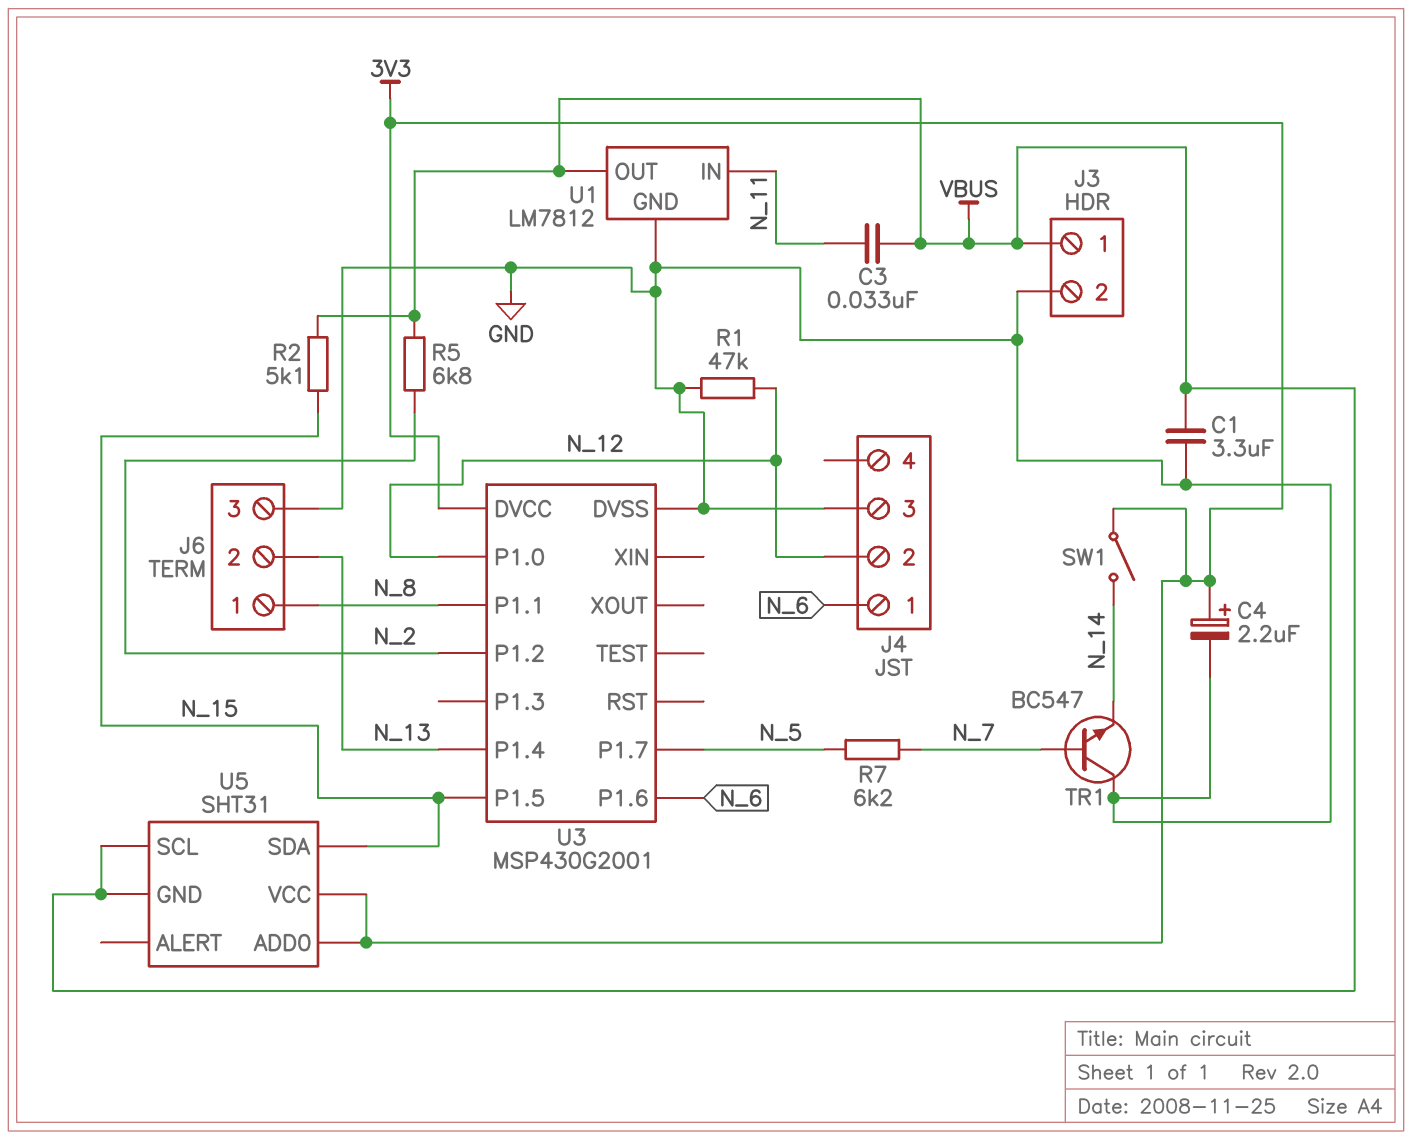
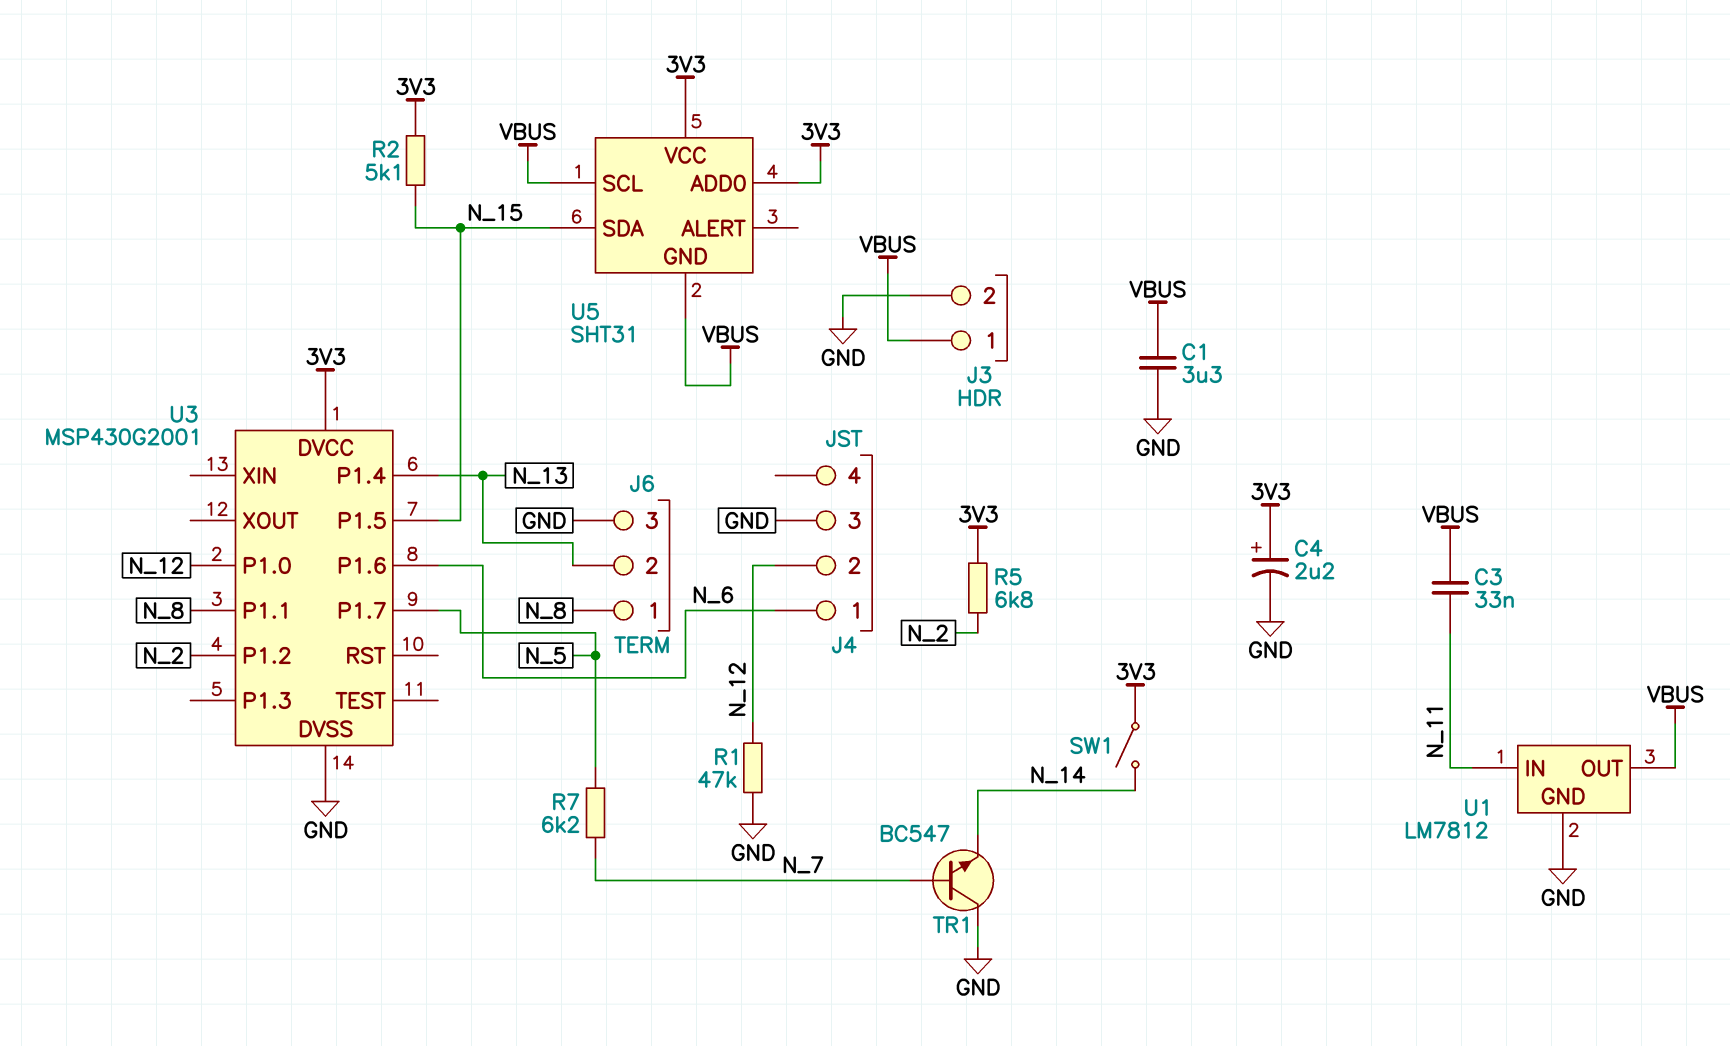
R2: 5.1k (N_15, VBUS) -> 5.1k (3V3, N_15)
R5: 6.8k (N_2, VBUS) -> 6.8k (3V3, N_2)

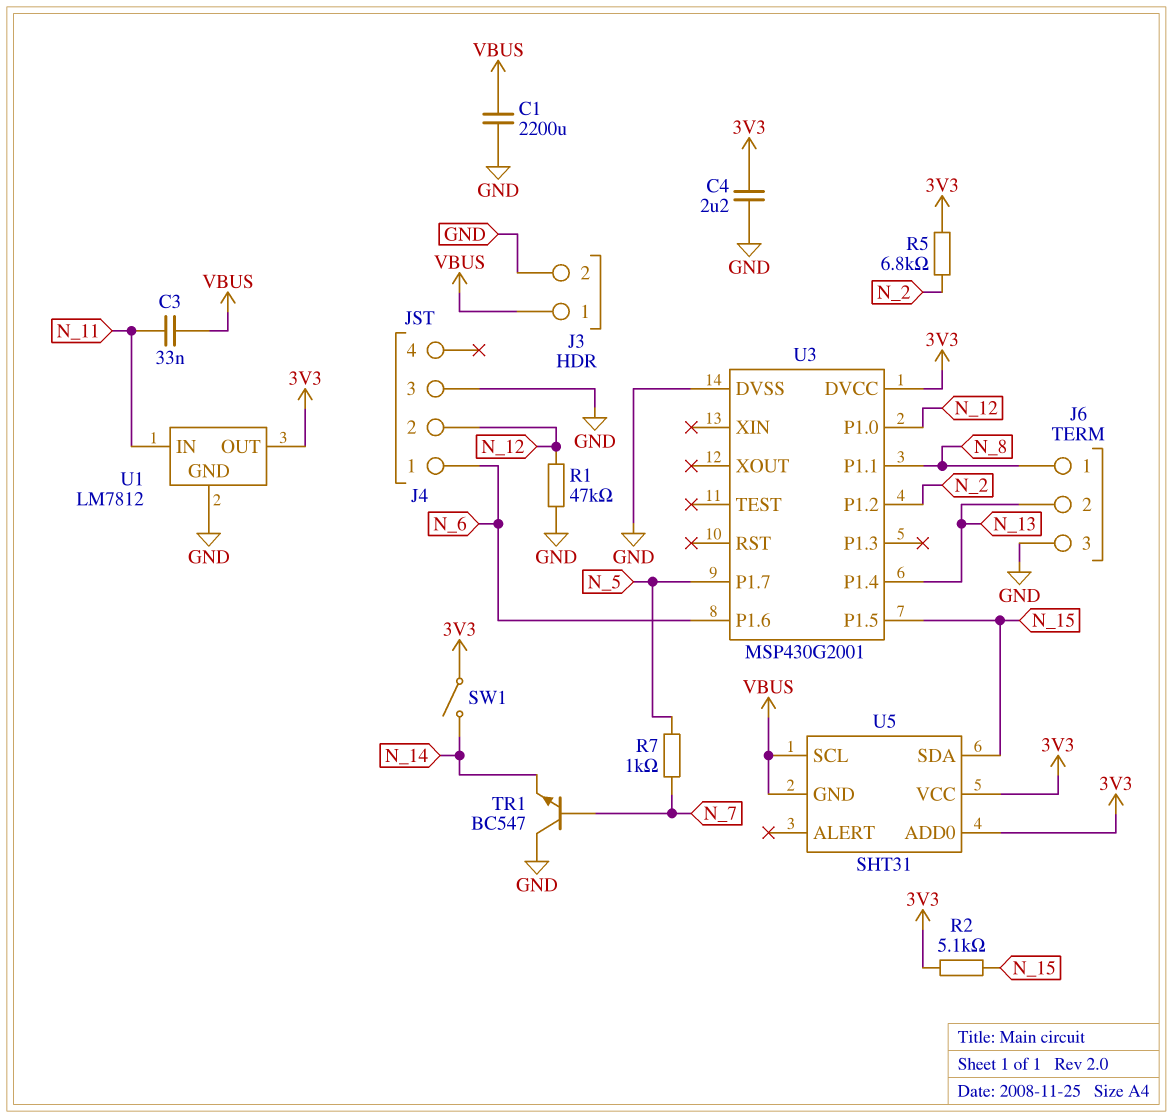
C1: 3.3uF (GND, VBUS) -> 2200uF (GND, VBUS)
C4: 2.2uF (plus 3V3, minus GND) -> 2.2uF (3V3, GND)
R7: 6.2k (N_5, N_7) -> 1k (N_5, N_7)
U1 pin OUT: VBUS -> 3V3

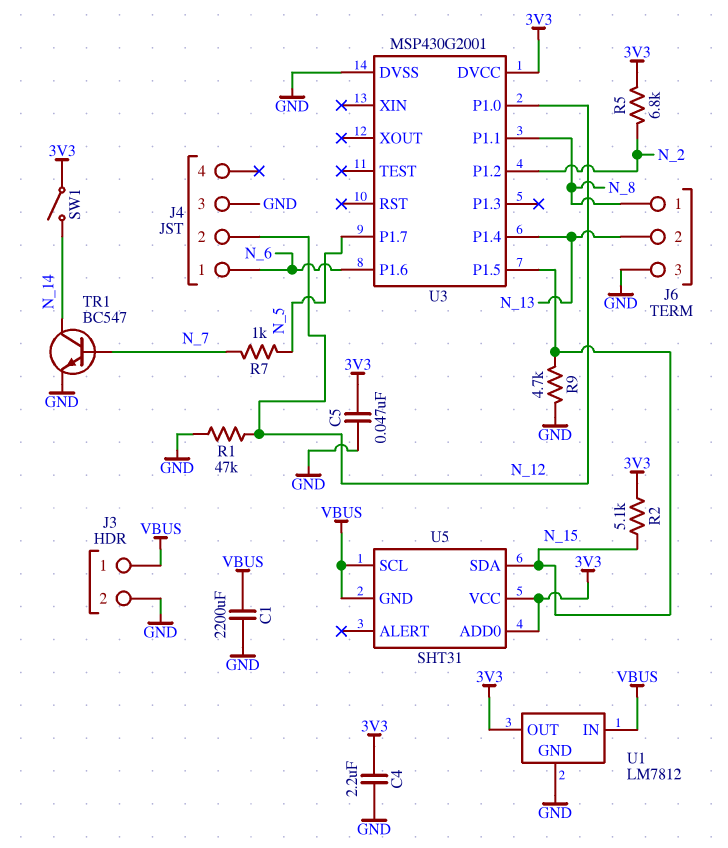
C3: 33nF (N_11, VBUS) -> none
C5: none -> 47nF (3V3, GND)
R9: none -> 4.7k (GND, N_15)
TR1: NPN BC547 (B N_7, C GND, E N_14) -> NPN BC547 (B N_7, C N_14, E GND)
U1 pin IN: N_11 -> VBUS

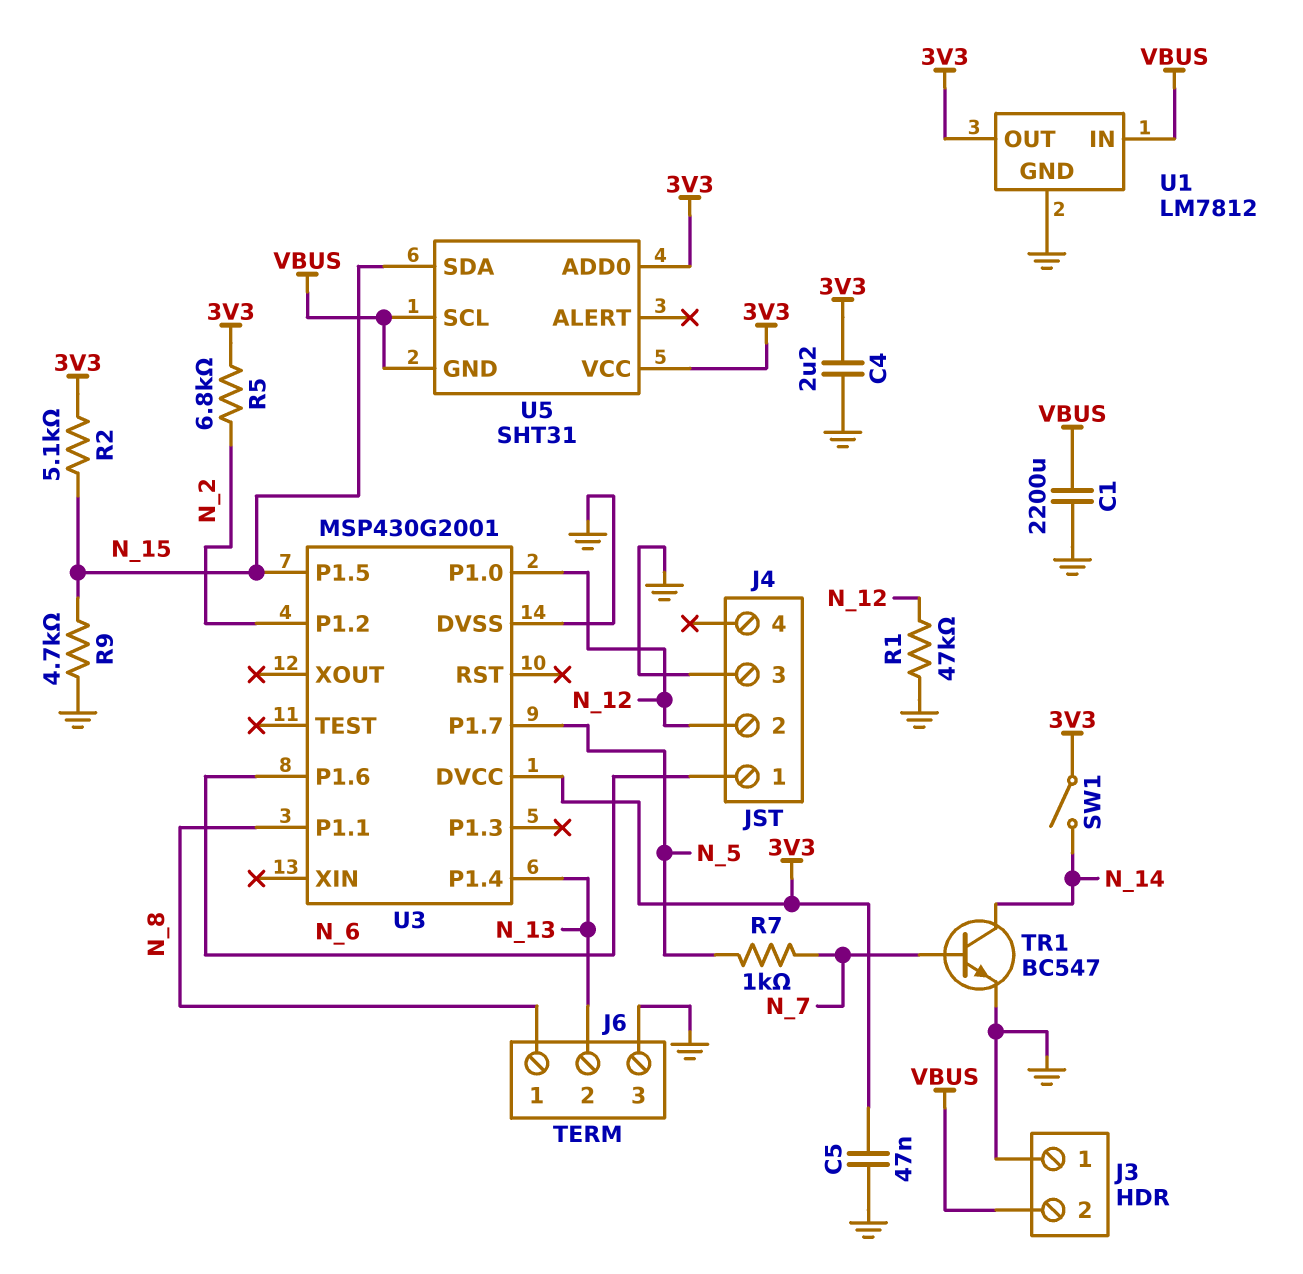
J3 pin 1: VBUS -> GND
J3 pin 2: GND -> VBUS

